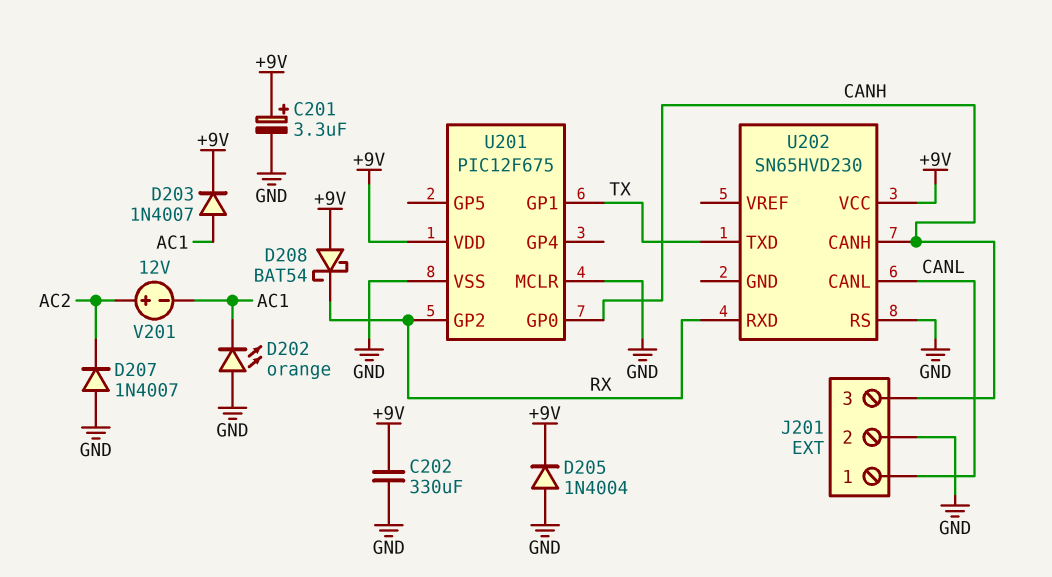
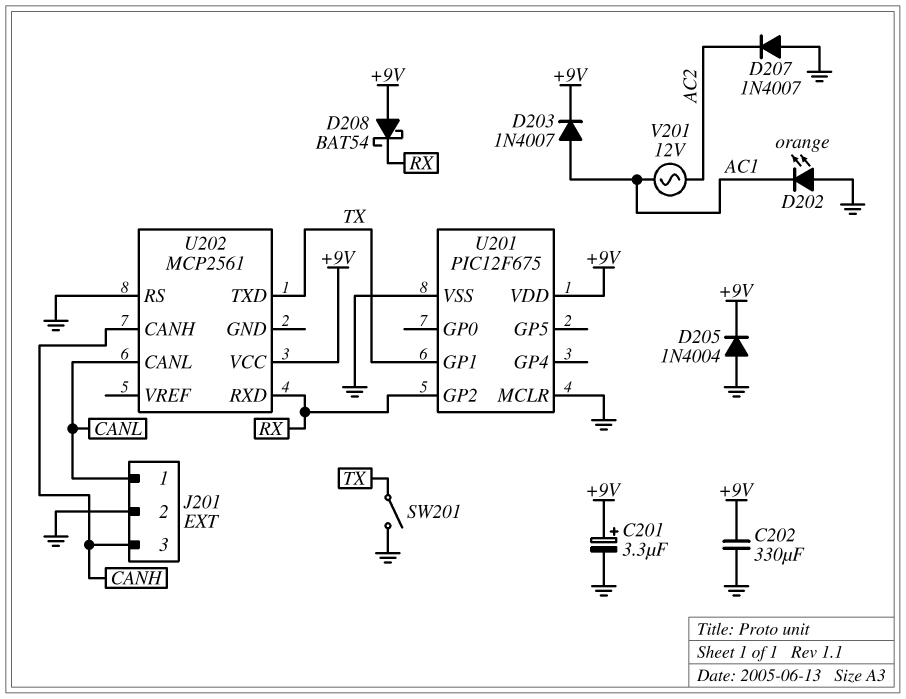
SW201: none -> switch (GND, TX)
U201 pin GP0: CANH -> none
U202: SN65HVD230 -> MCP2561
V201: 12V (plus AC2, minus AC1) -> AC 12V (AC1, AC2)

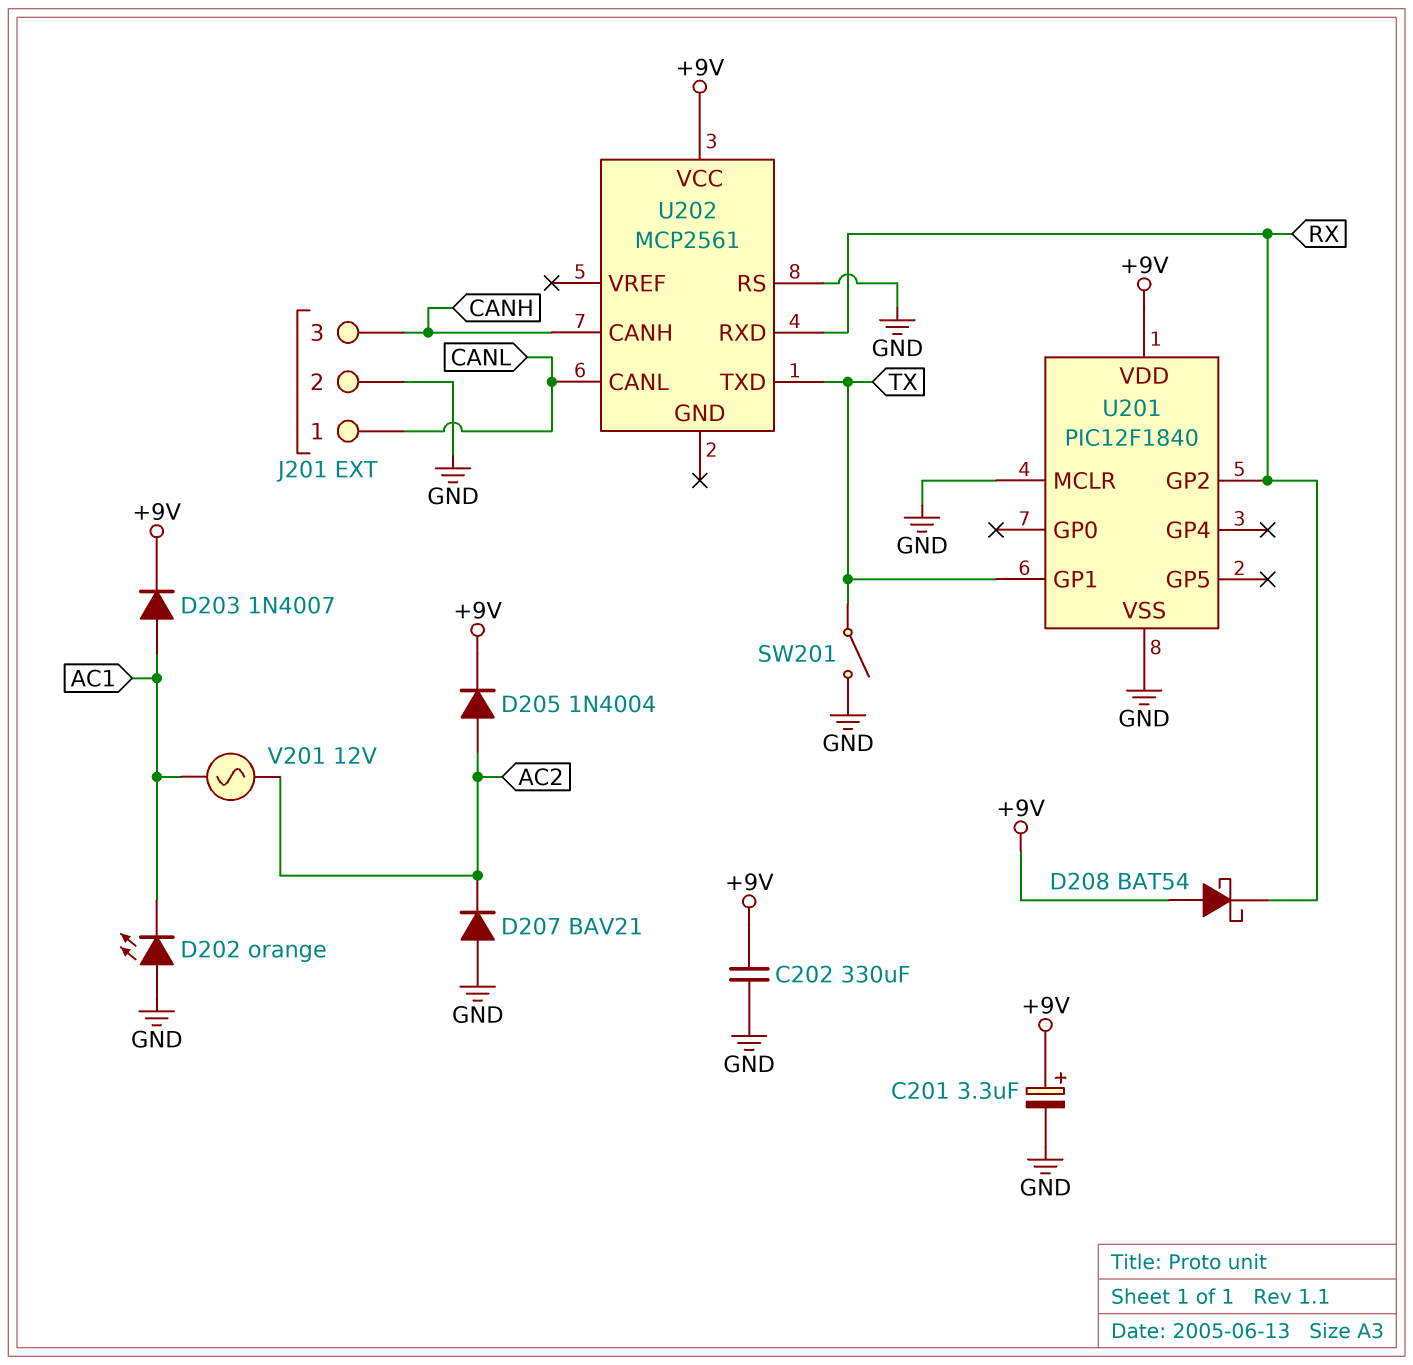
D205: diode 1N4004 (A GND, K +9V) -> diode 1N4004 (A AC2, K +9V)
D207: diode 1N4007 (A GND, K AC2) -> diode BAV21 (A GND, K AC2)
U201: PIC12F675 -> PIC12F1840

